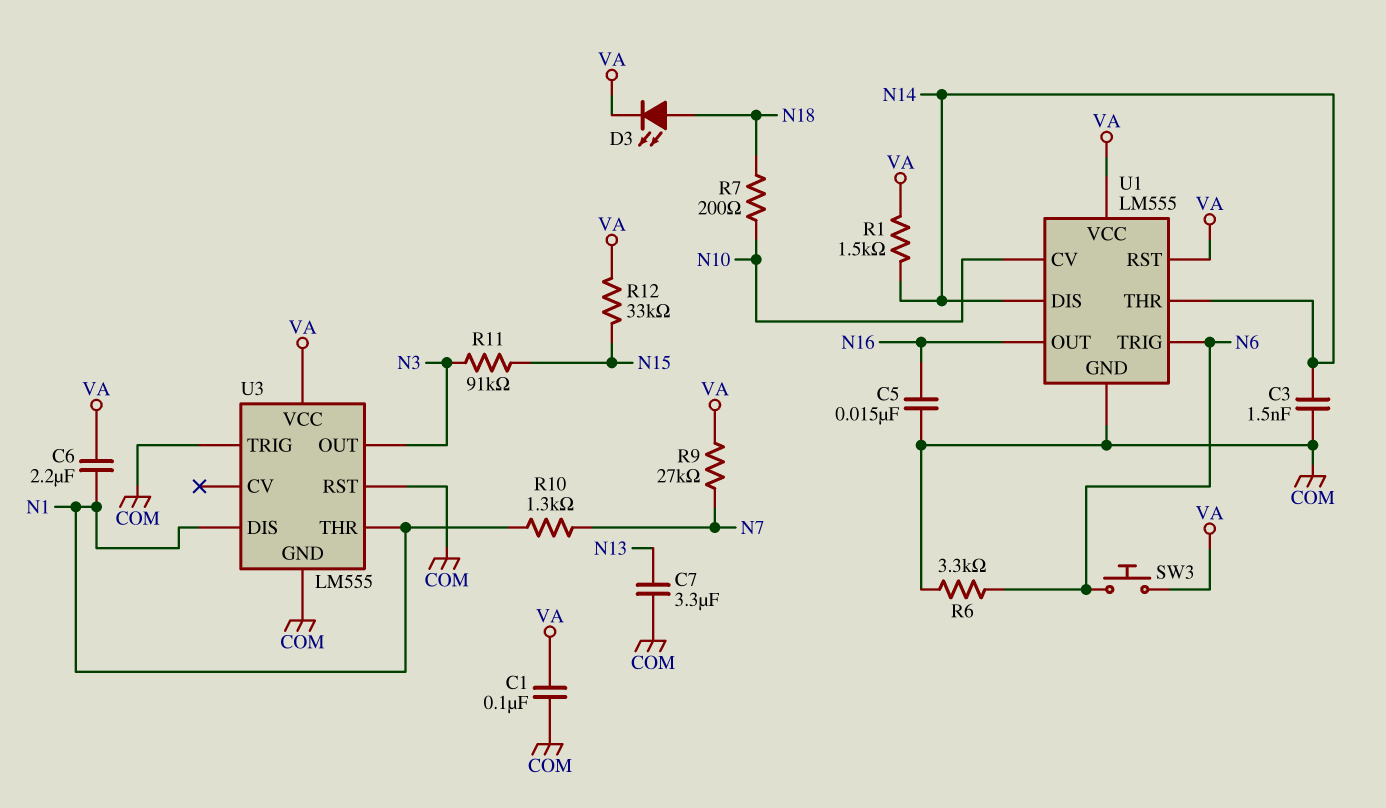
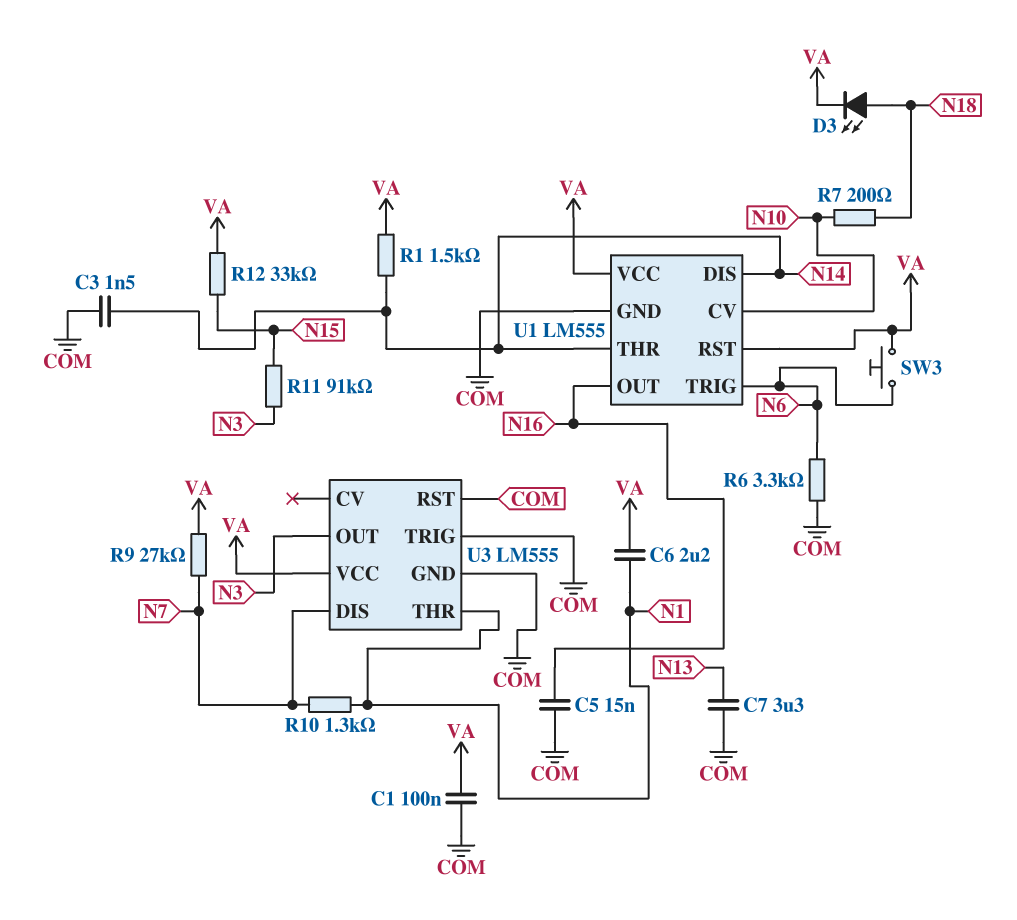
U3 pin DIS: N1 -> N7

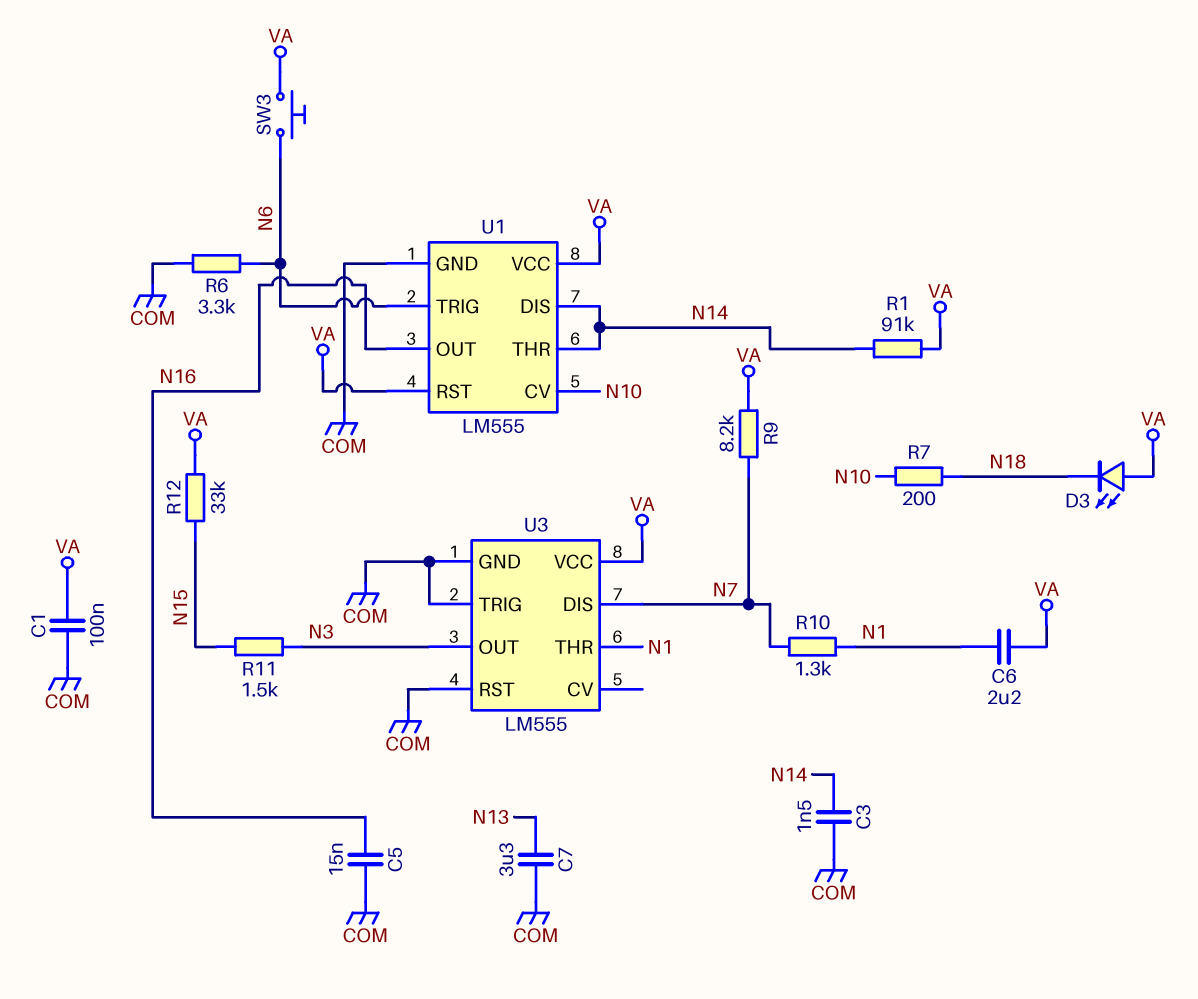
D3: LED (A N18, K VA) -> LED (A VA, K N18)
R1: 1.5k (N14, VA) -> 91k (N14, VA)
R9: 27k (N7, VA) -> 8.2k (N7, VA)
R11: 91k (N3, N15) -> 1.5k (N3, N15)

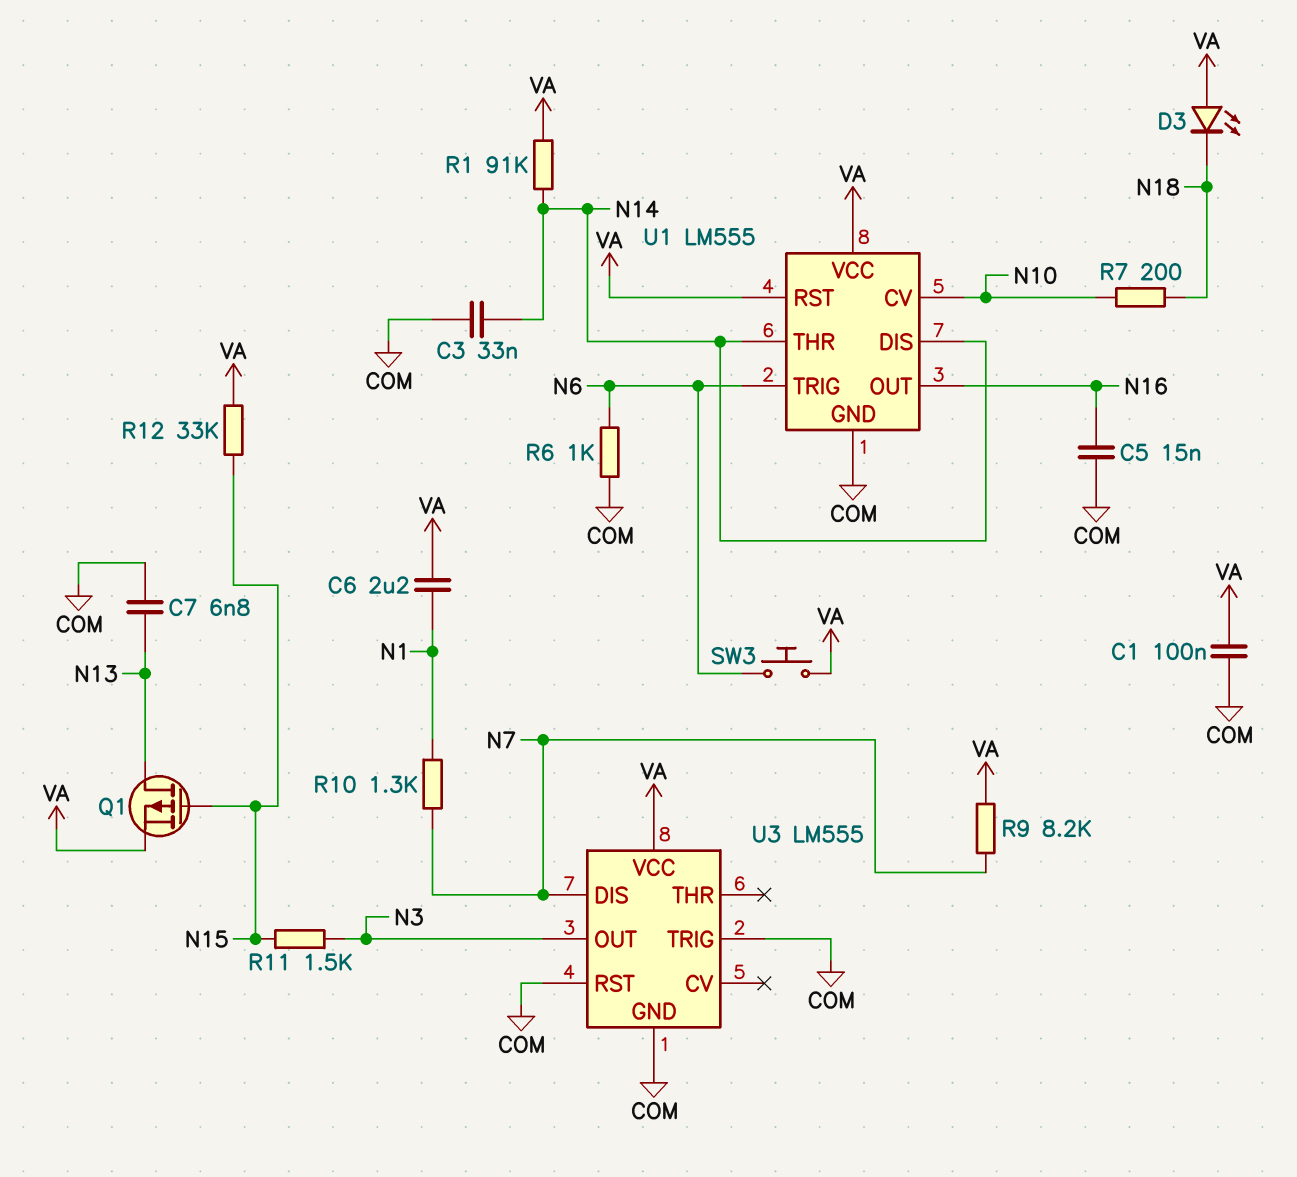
C3: 1.5nF (COM, N14) -> 33nF (COM, N14)
C7: 3.3uF (COM, N13) -> 6.8nF (COM, N13)
Q1: none -> PMOS (G N15, D N13, S VA)
R6: 3.3k (COM, N6) -> 1k (COM, N6)
U3 pin THR: N1 -> none

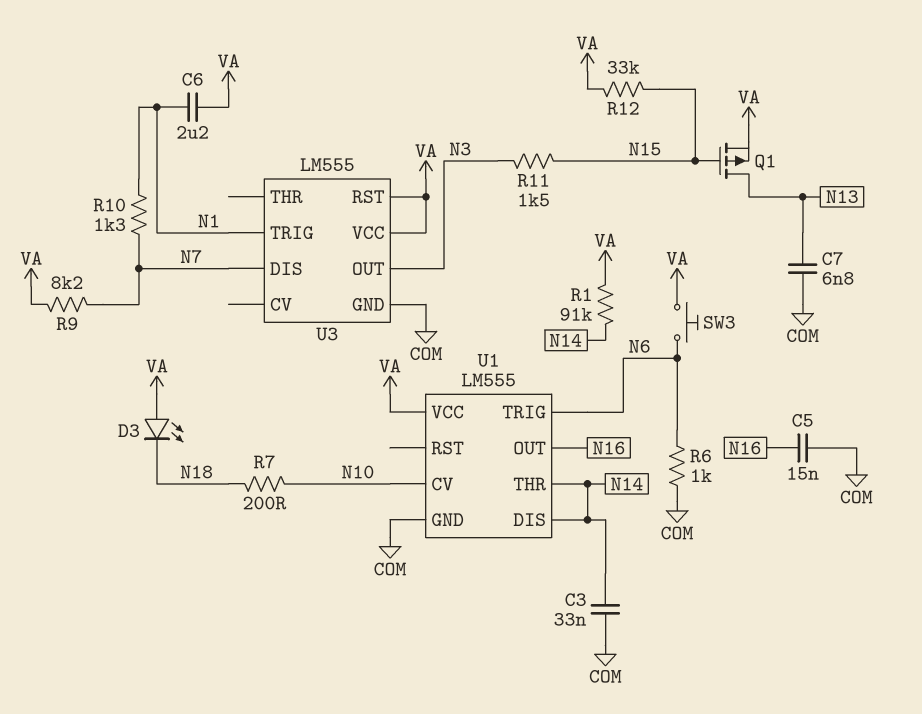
C1: 100nF (COM, VA) -> none
U1 pin RST: VA -> none
U3 pin RST: COM -> VA
U3 pin TRIG: COM -> N1

